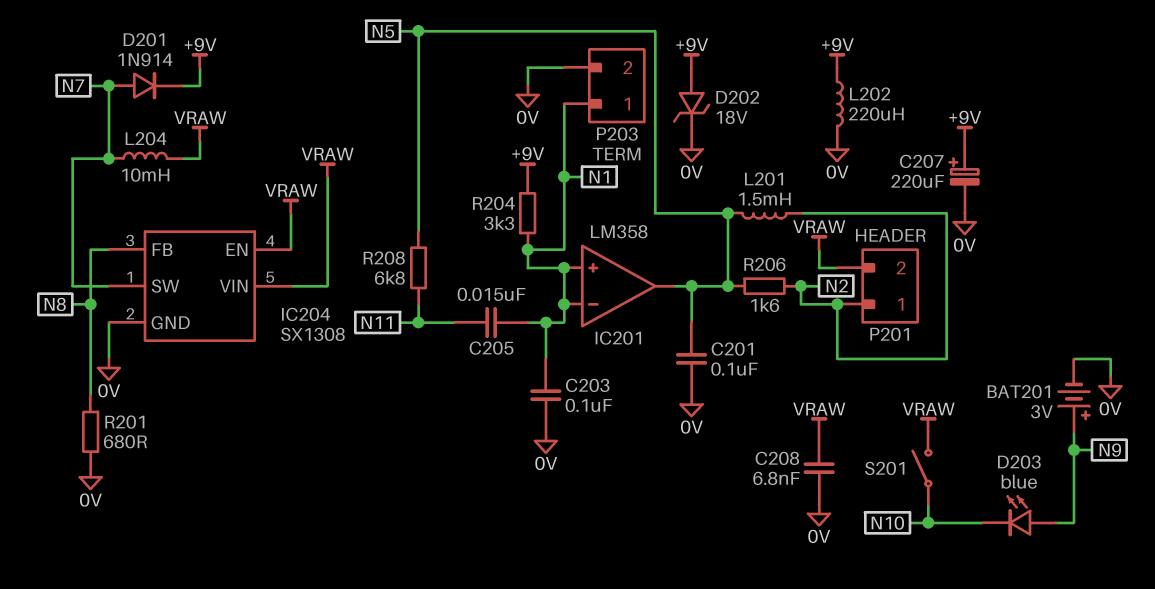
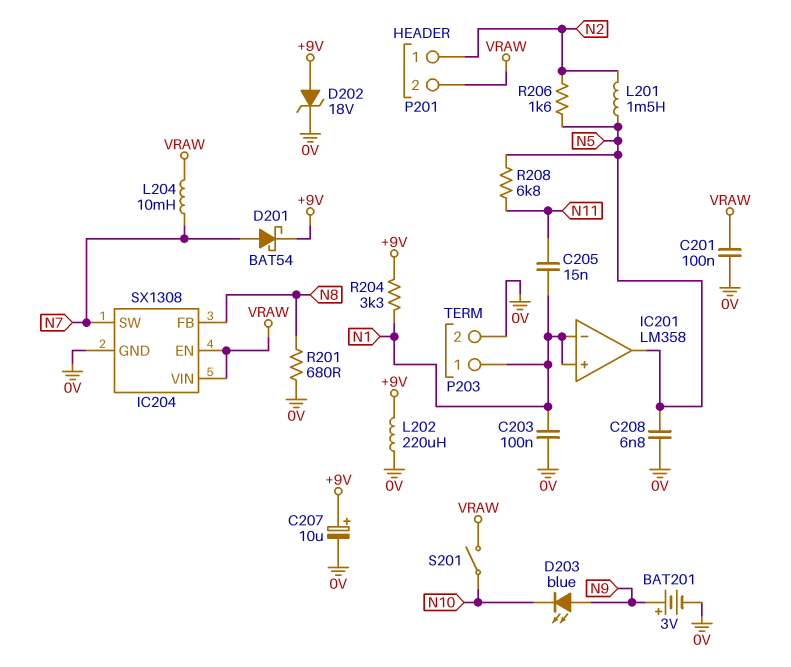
C201: 100nF (0V, N5) -> 100nF (0V, VRAW)
C207: 220uF (plus +9V, minus 0V) -> 10uF (plus +9V, minus 0V)
C208: 6.8nF (0V, VRAW) -> 6.8nF (0V, N5)
D201: diode 1N914 (A N7, K +9V) -> schottky BAT54 (A N7, K +9V)

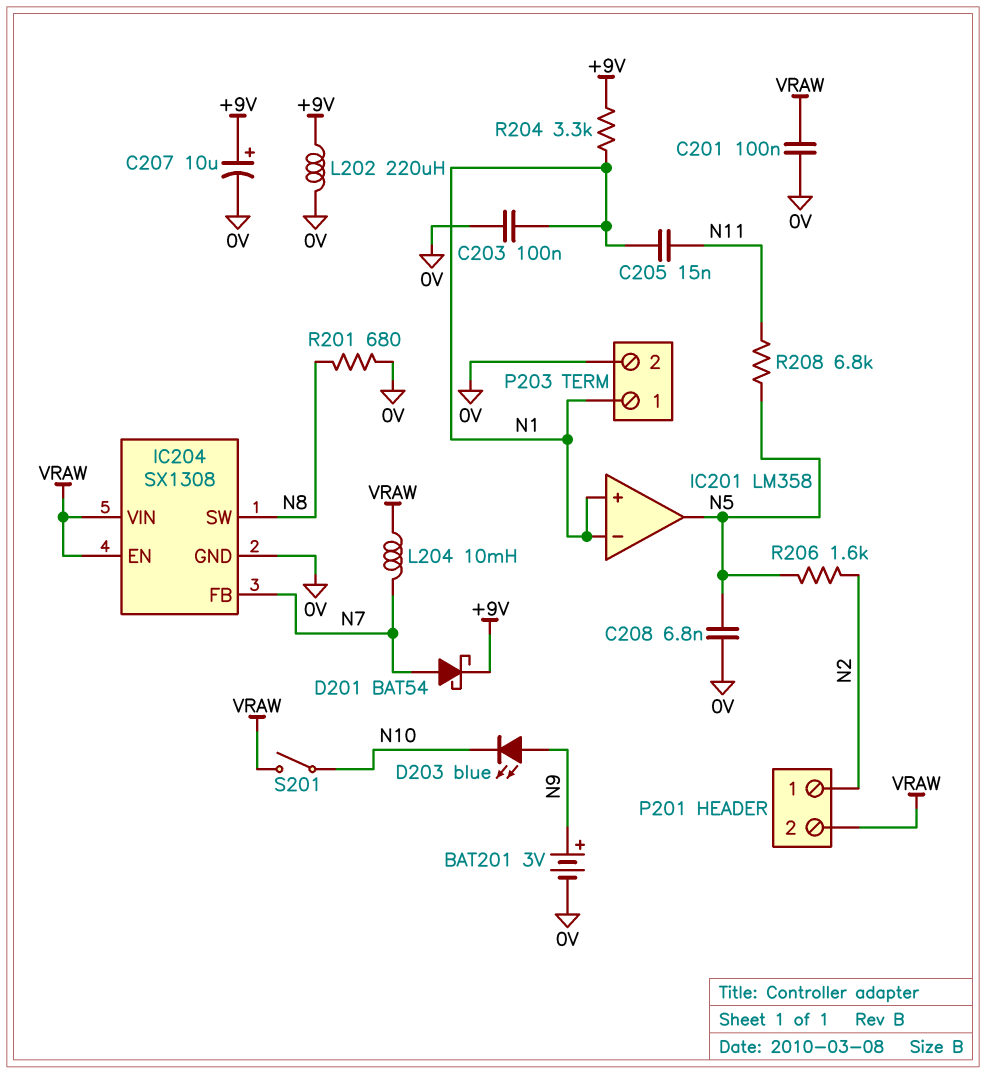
D202: zener 18V (A +9V, K 0V) -> none
IC204 pin FB: N8 -> N7
IC204 pin SW: N7 -> N8
L201: 1.5mH (N2, N5) -> none

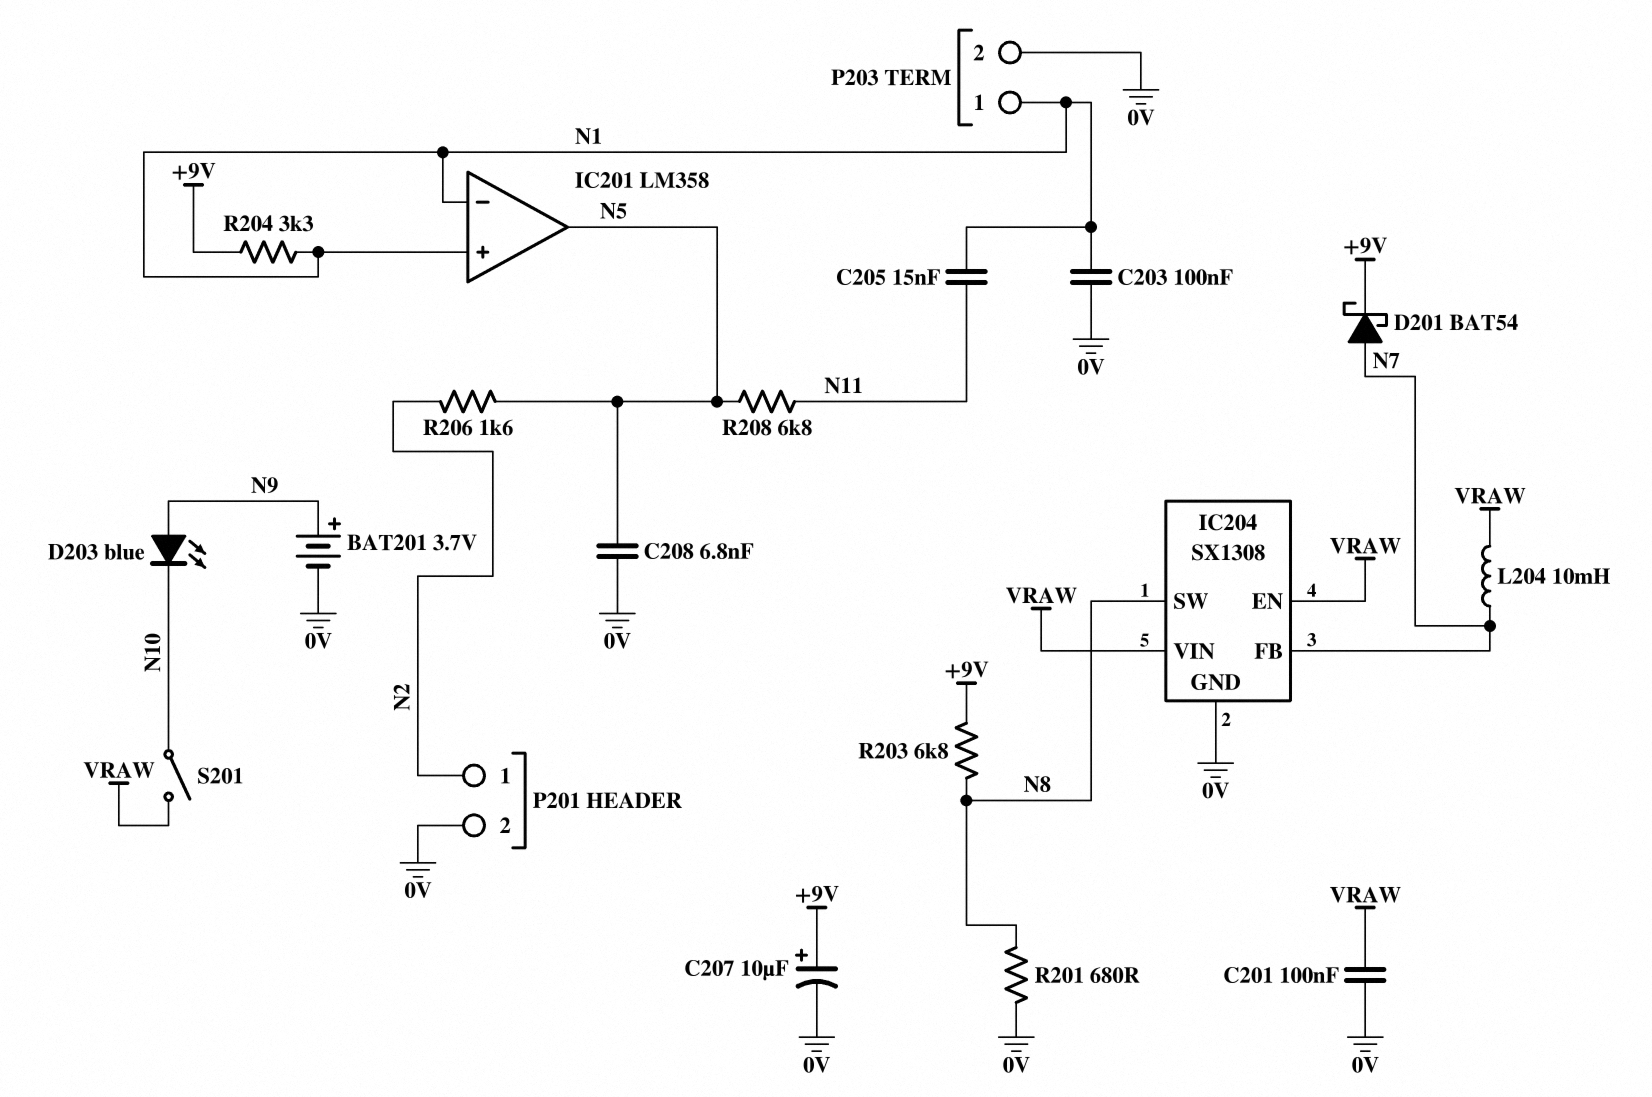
BAT201: 3V (plus N9, minus 0V) -> 3.7V (plus N9, minus 0V)
L202: 220uH (+9V, 0V) -> none
P201 pin 2: VRAW -> 0V
R203: none -> 6.8k (+9V, N8)

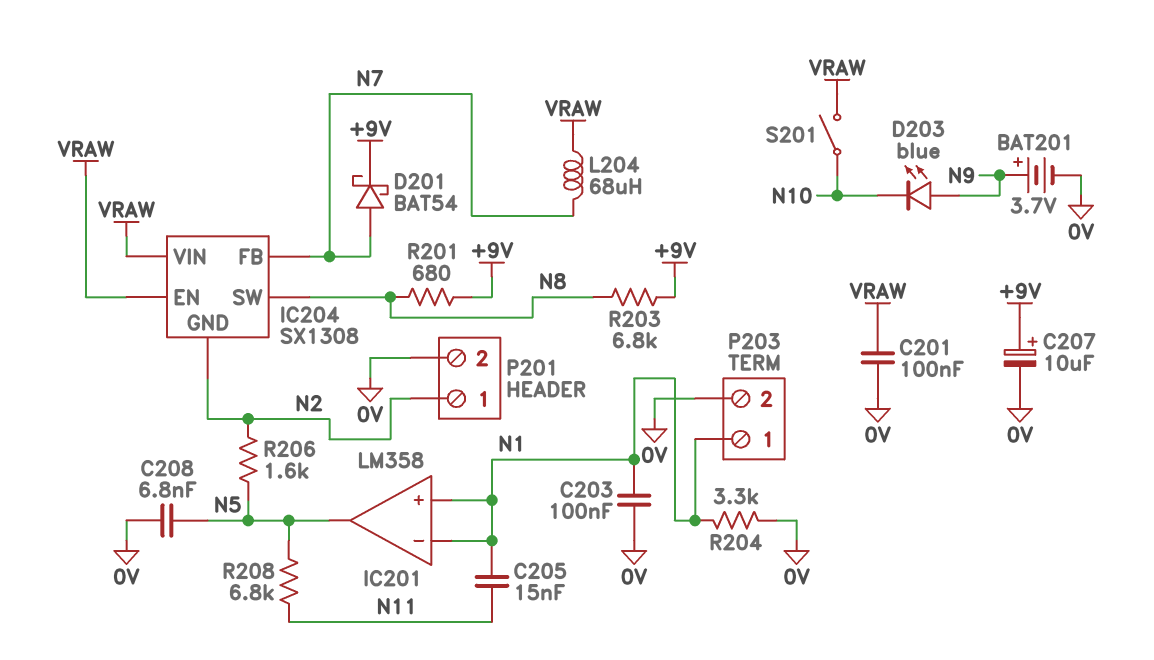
IC204 pin GND: 0V -> N2
L204: 10mH (N7, VRAW) -> 68uH (N7, VRAW)
R201: 680 (0V, N8) -> 680 (+9V, N8)
R204: 3.3k (+9V, N1) -> 3.3k (0V, N1)

